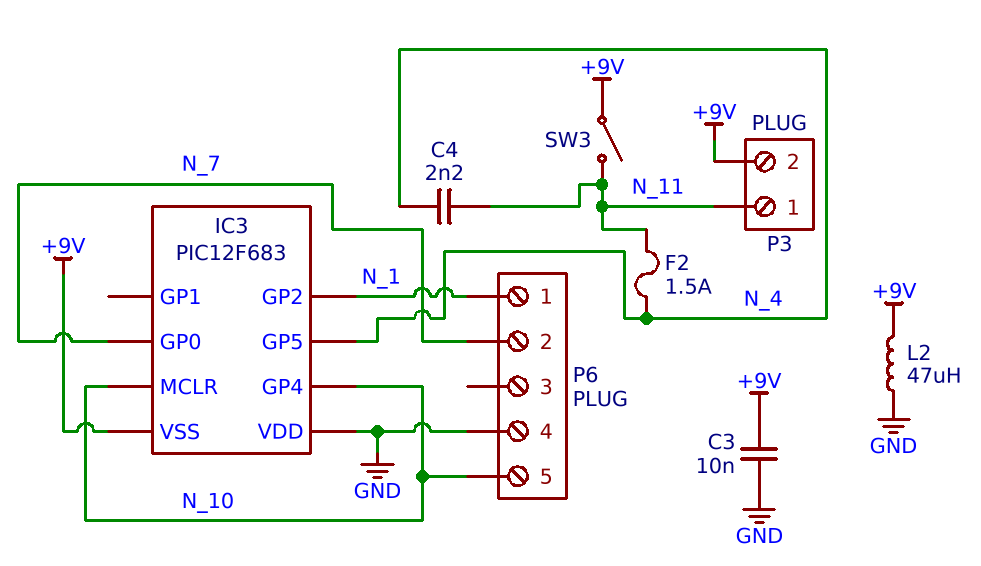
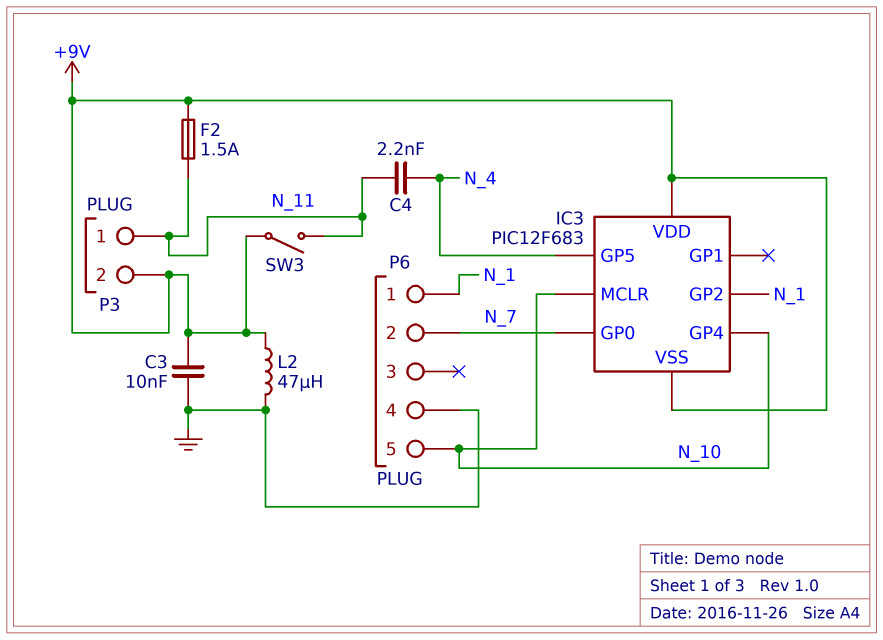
F2: 1.5A (N_4, N_11) -> 1.5A (+9V, N_11)
IC3 pin VDD: GND -> +9V

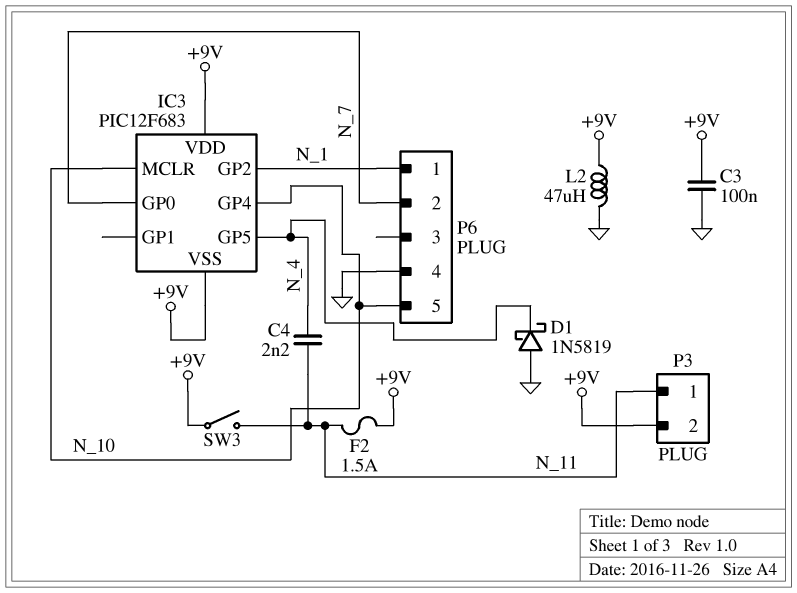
C3: 10nF (+9V, GND) -> 100nF (+9V, GND)
D1: none -> schottky 1N5819 (A GND, K N_4)

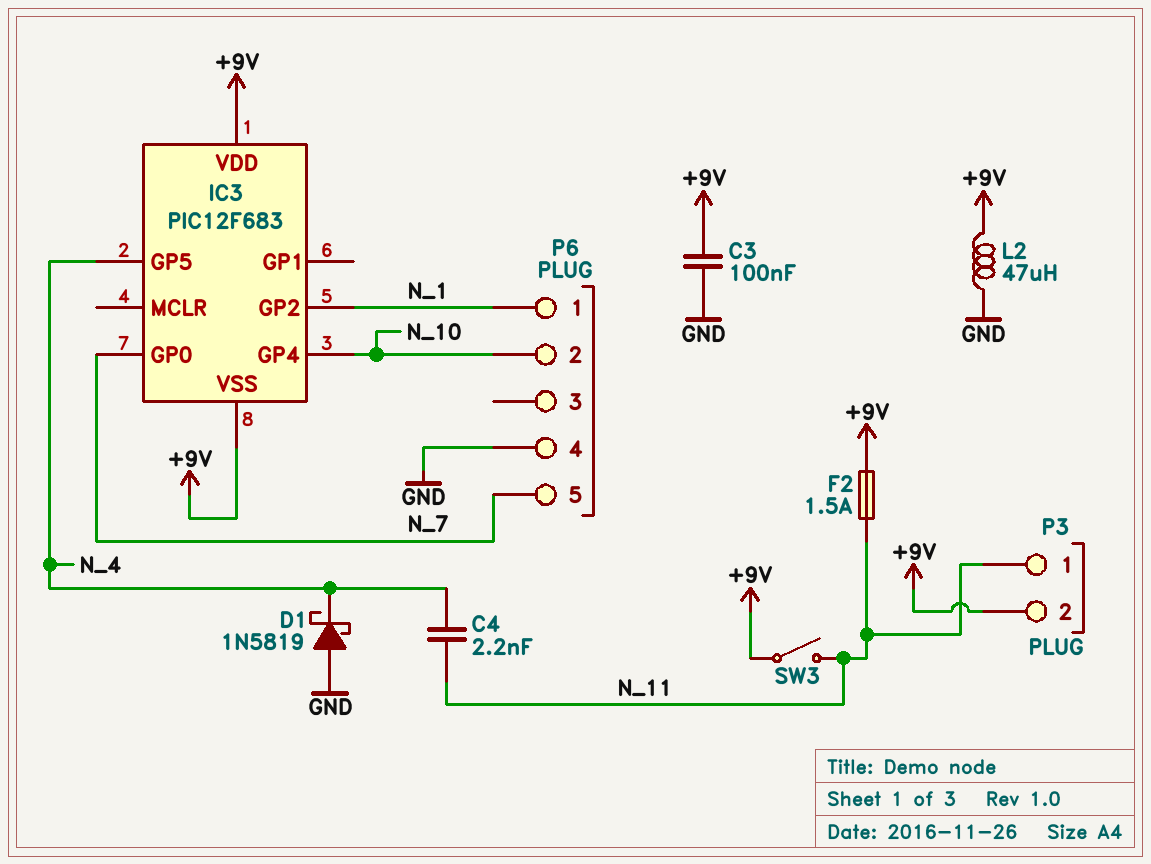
IC3 pin MCLR: N_10 -> none
P6 pin 2: N_7 -> N_10
P6 pin 5: N_10 -> N_7

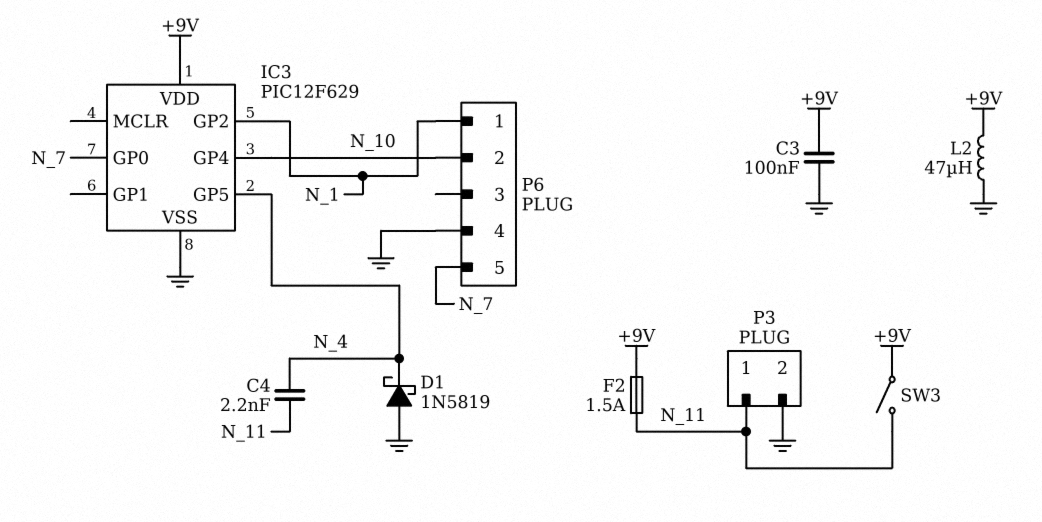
IC3: PIC12F683 -> PIC12F629
IC3 pin VSS: +9V -> GND
P3 pin 2: +9V -> GND

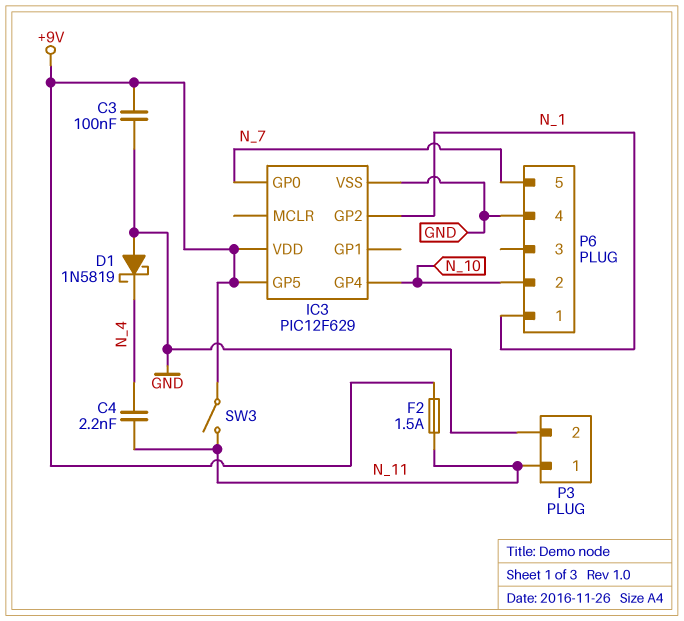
IC3 pin GP5: N_4 -> +9V
L2: 47uH (+9V, GND) -> none

